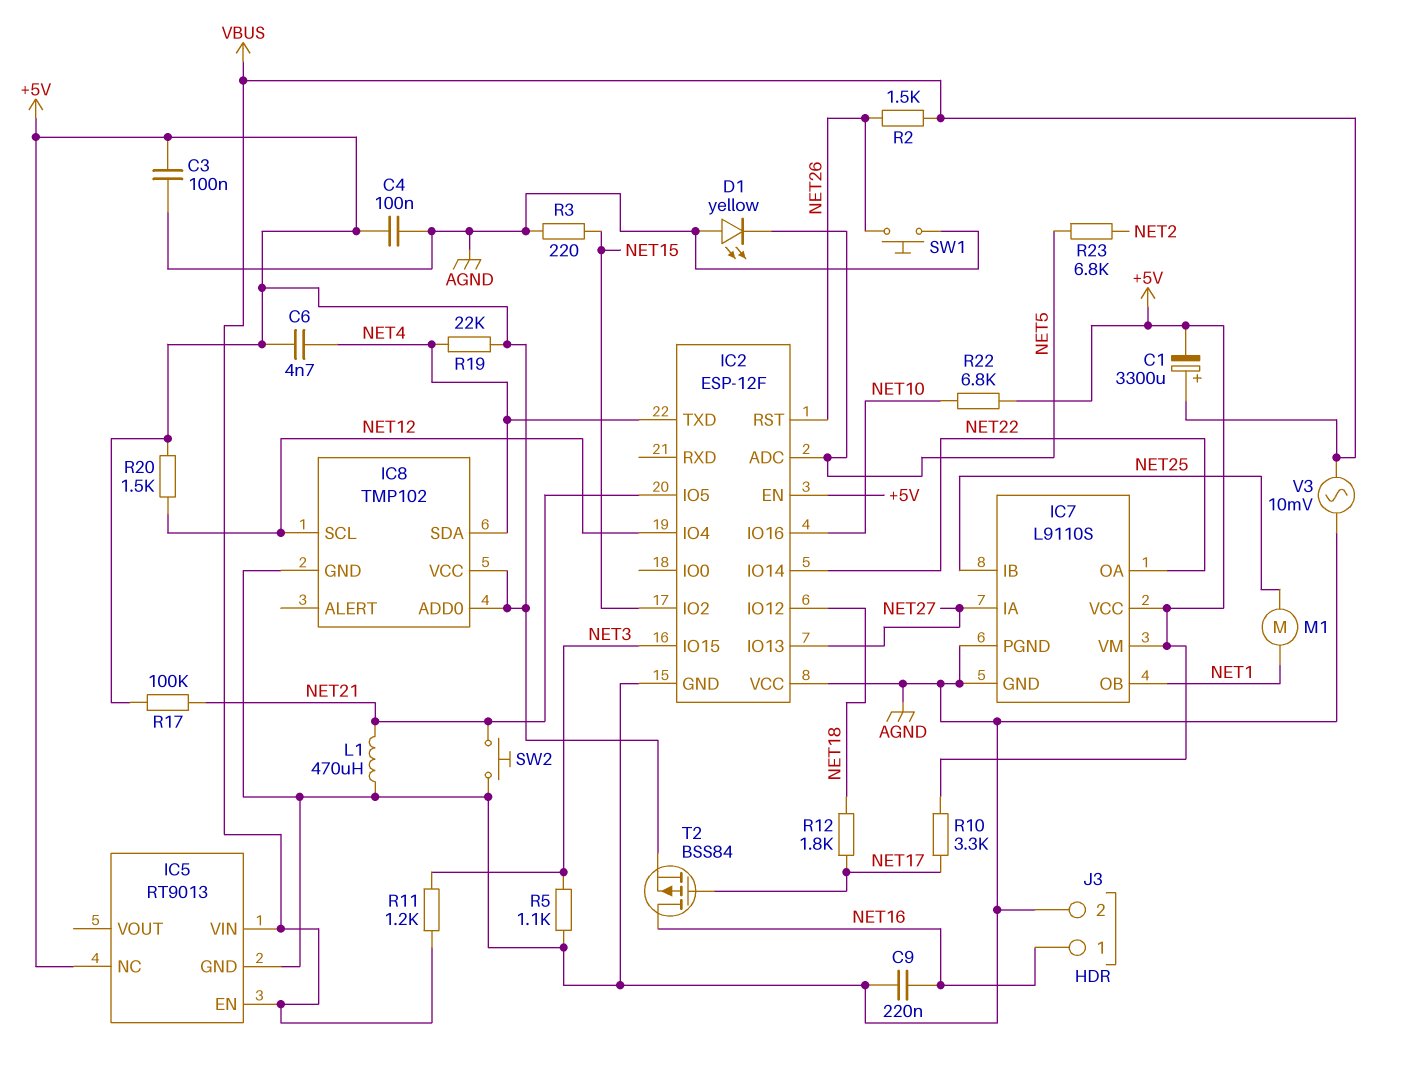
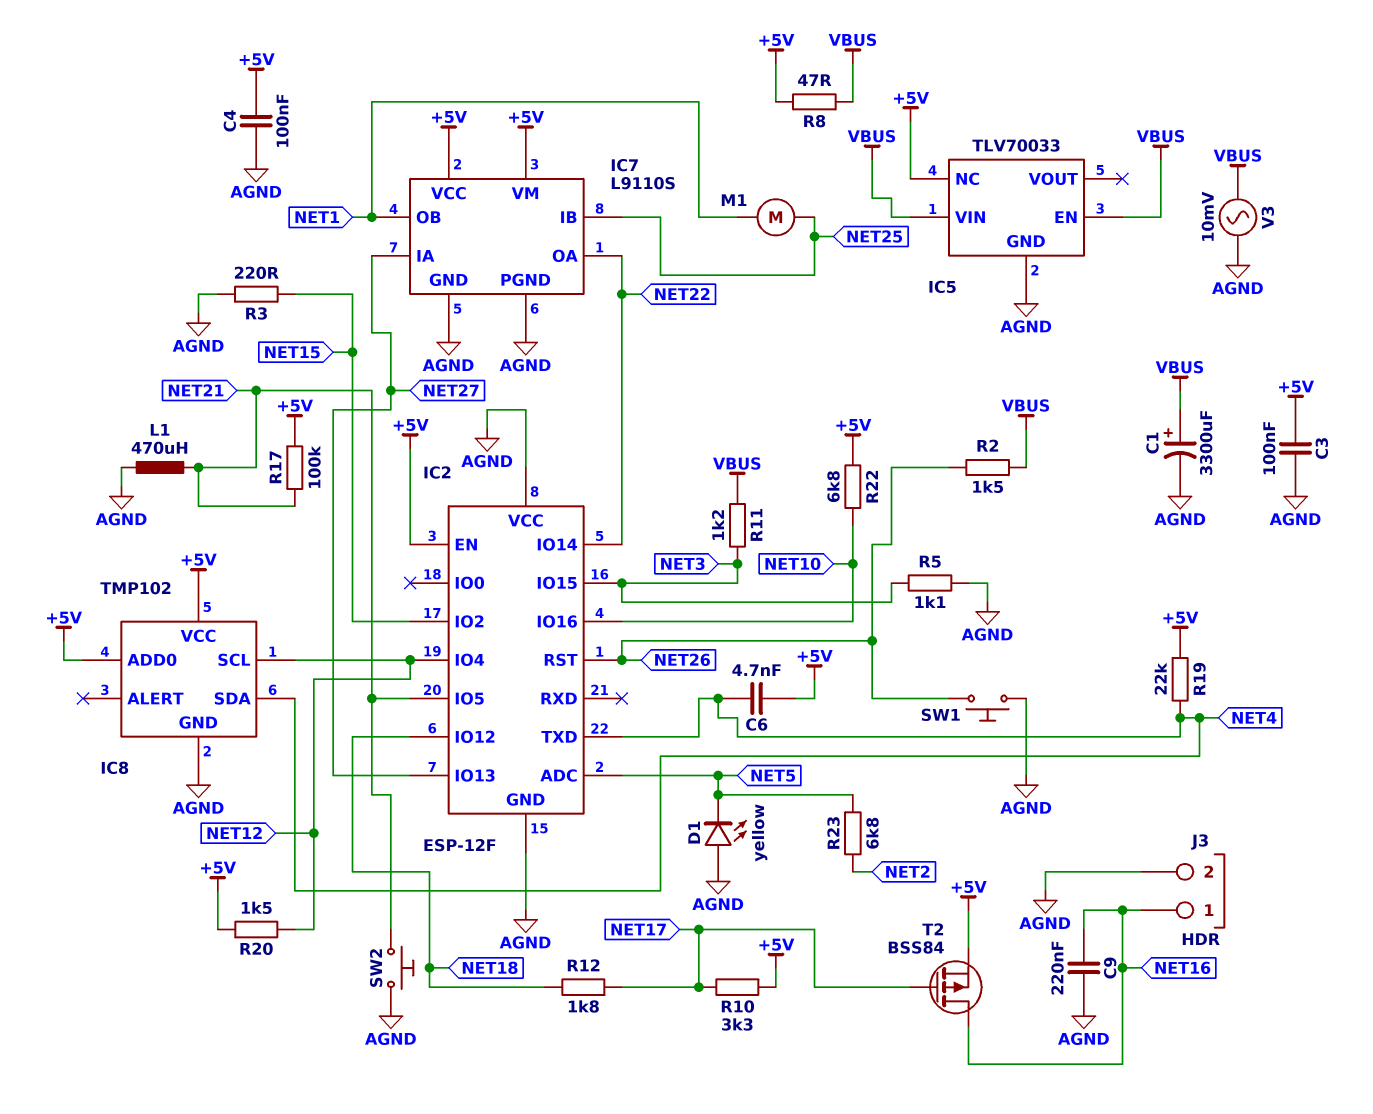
C1: 3300uF (plus VBUS, minus +5V) -> 3300uF (plus VBUS, minus AGND)
IC5: RT9013 -> TLV70033
R8: none -> 47 (+5V, VBUS)

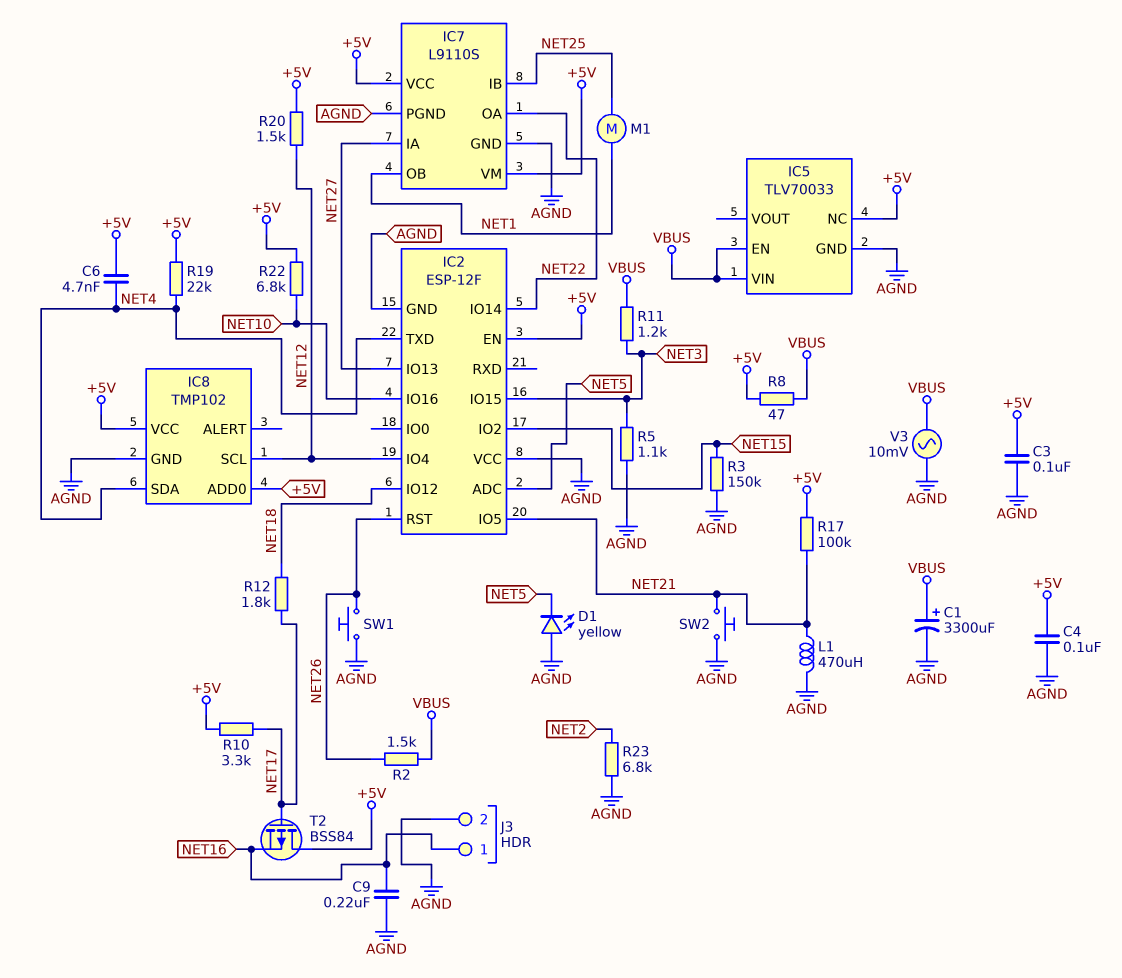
R3: 220 (AGND, NET15) -> 150k (AGND, NET15)
R23: 6.8k (NET2, NET5) -> 6.8k (AGND, NET2)
T2: PMOS BSS84 (G NET17, D NET16, S +5V) -> PMOS BSS84 (G NET17, D +5V, S NET16)

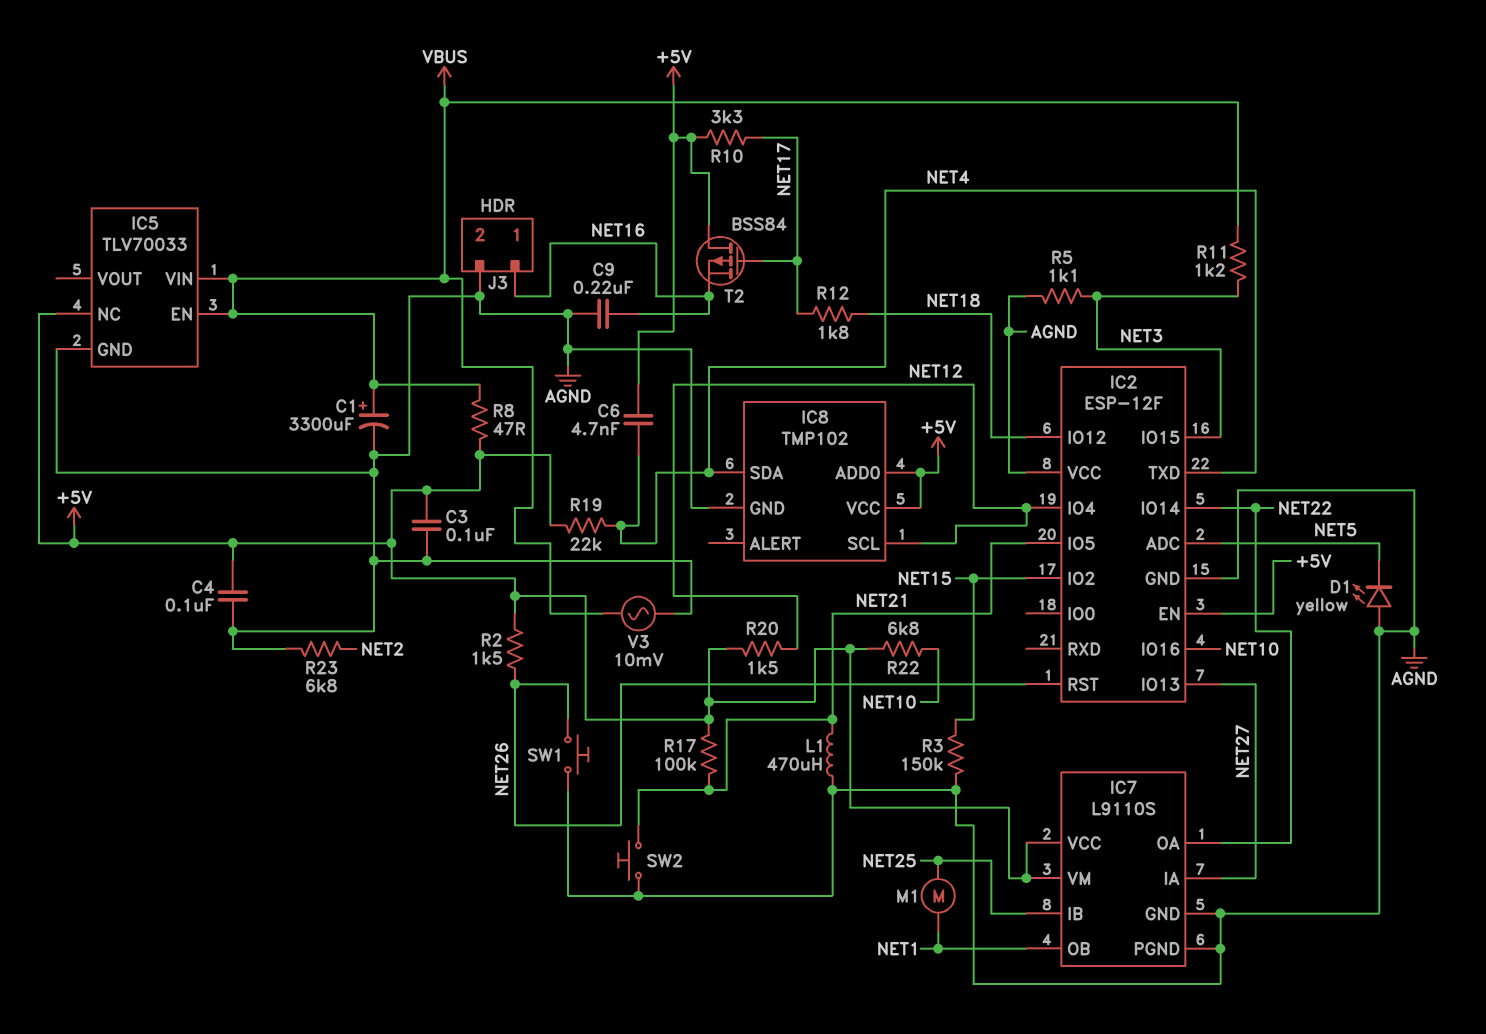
R2: 1.5k (NET26, VBUS) -> 1.5k (+5V, NET26)

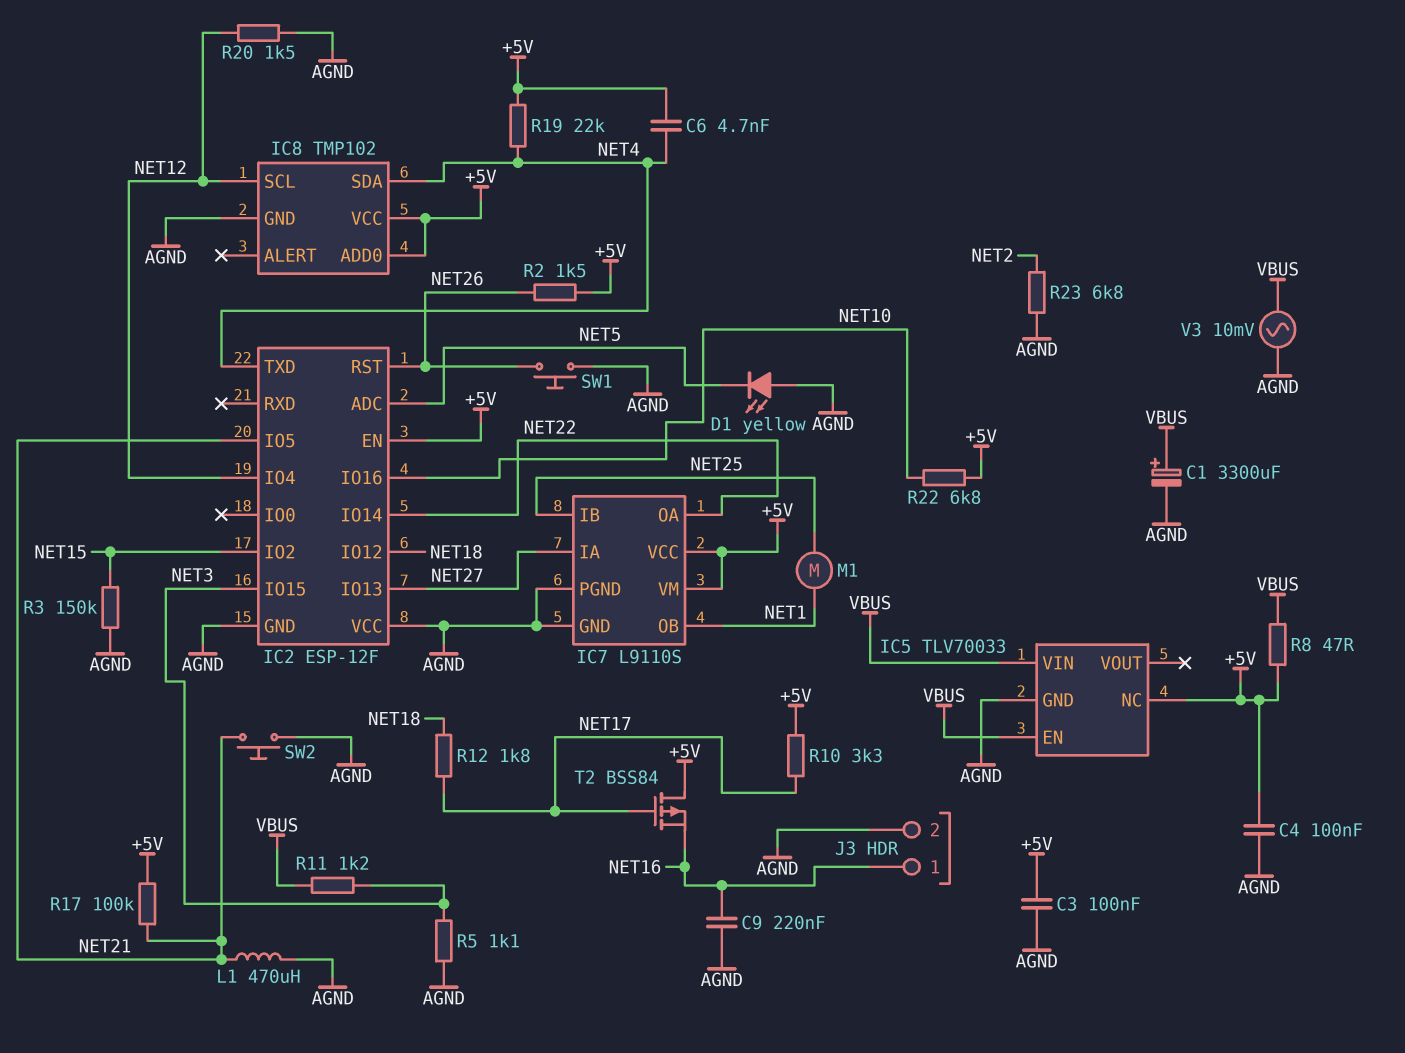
R20: 1.5k (+5V, NET12) -> 1.5k (AGND, NET12)

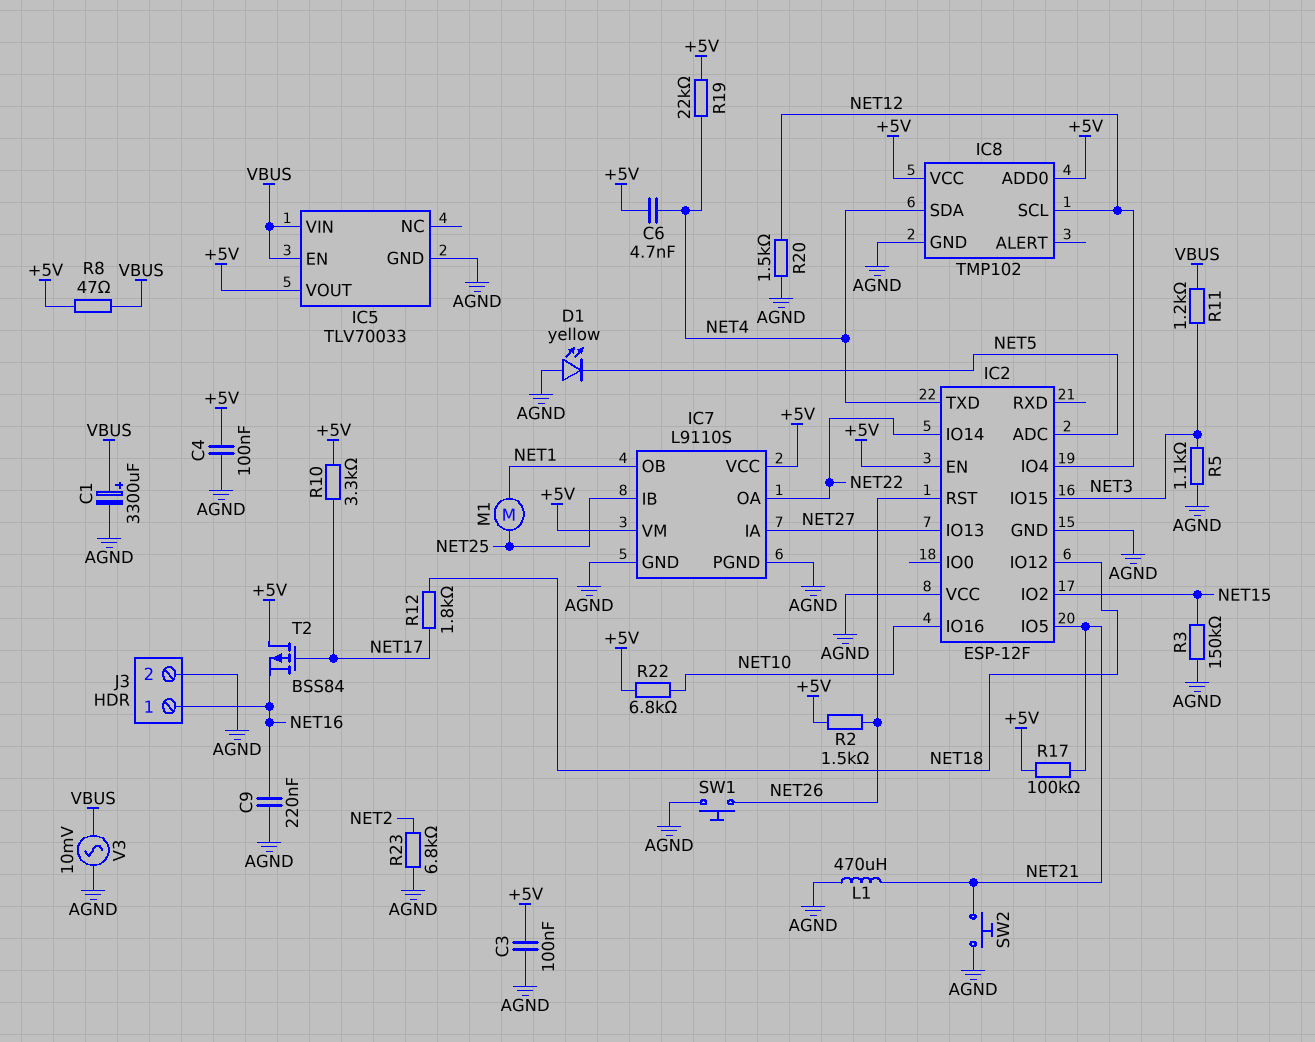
IC5 pin NC: +5V -> none
IC5 pin VOUT: none -> +5V

